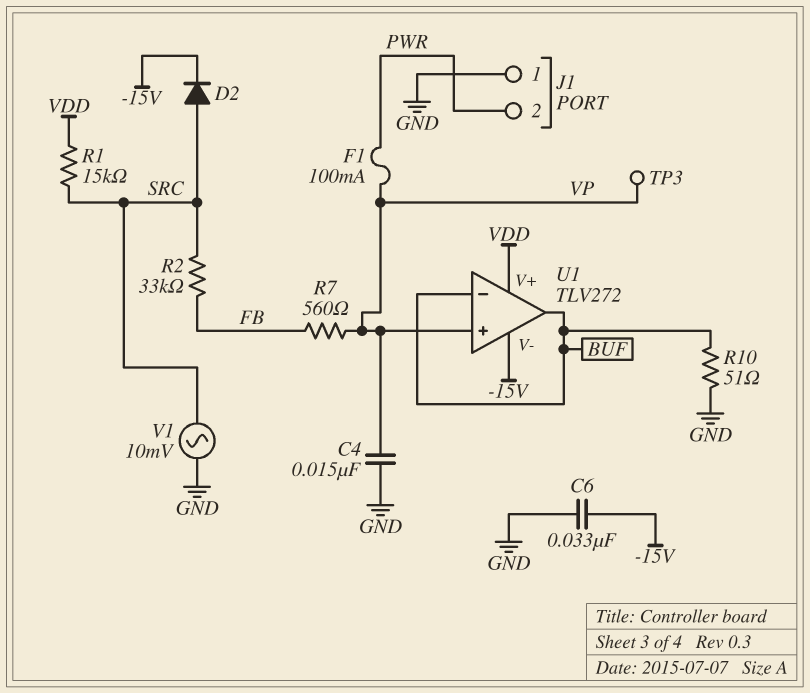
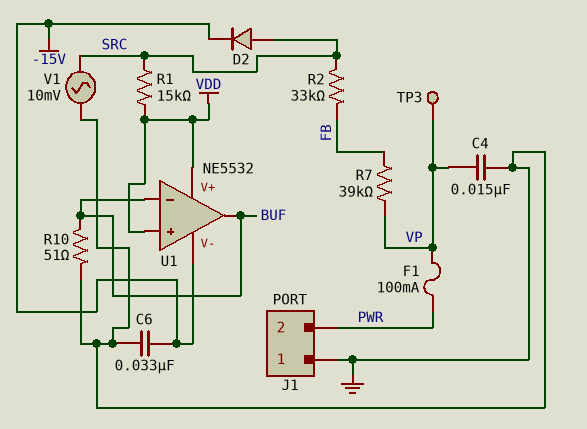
R7: 560 (FB, VP) -> 39k (FB, VP)
U1: TLV272 -> NE5532
U1 pin in+: VP -> VDD

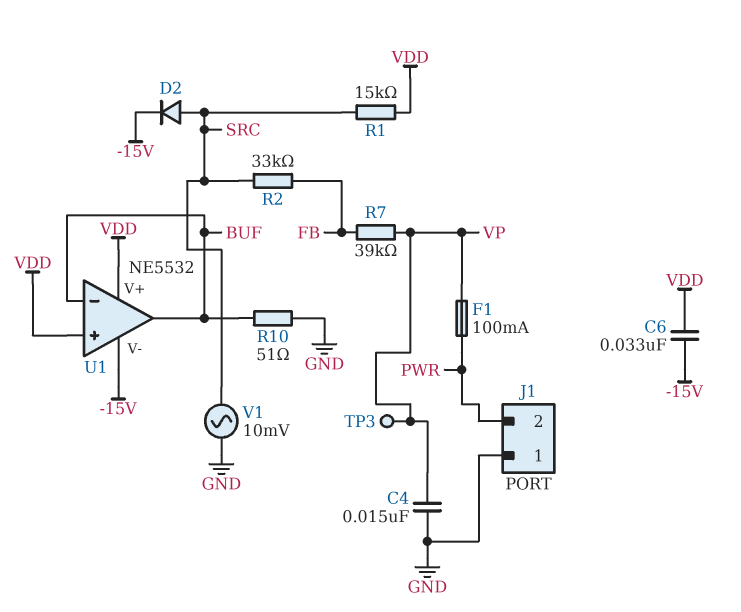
C6: 33nF (-15V, GND) -> 33nF (-15V, VDD)

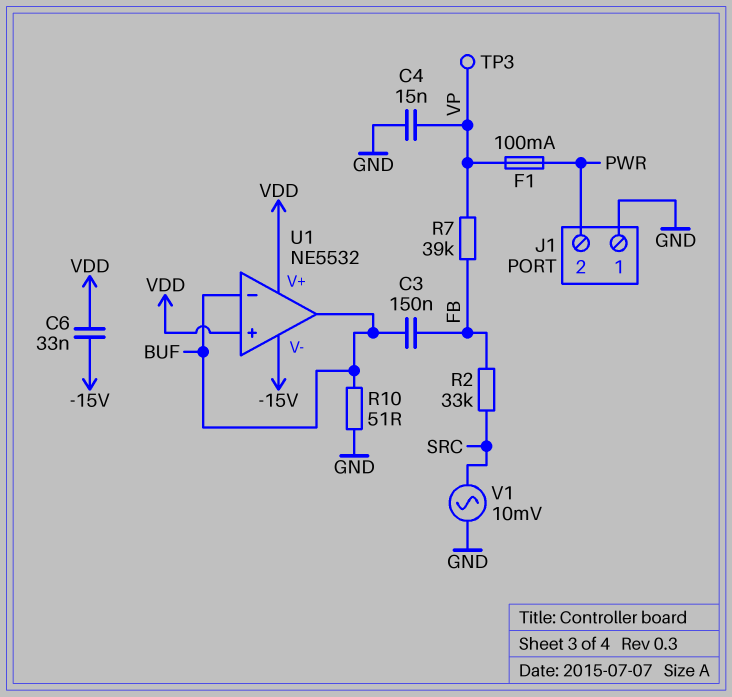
C3: none -> 150nF (BUF, FB)
D2: diode (A SRC, K -15V) -> none
R1: 15k (SRC, VDD) -> none

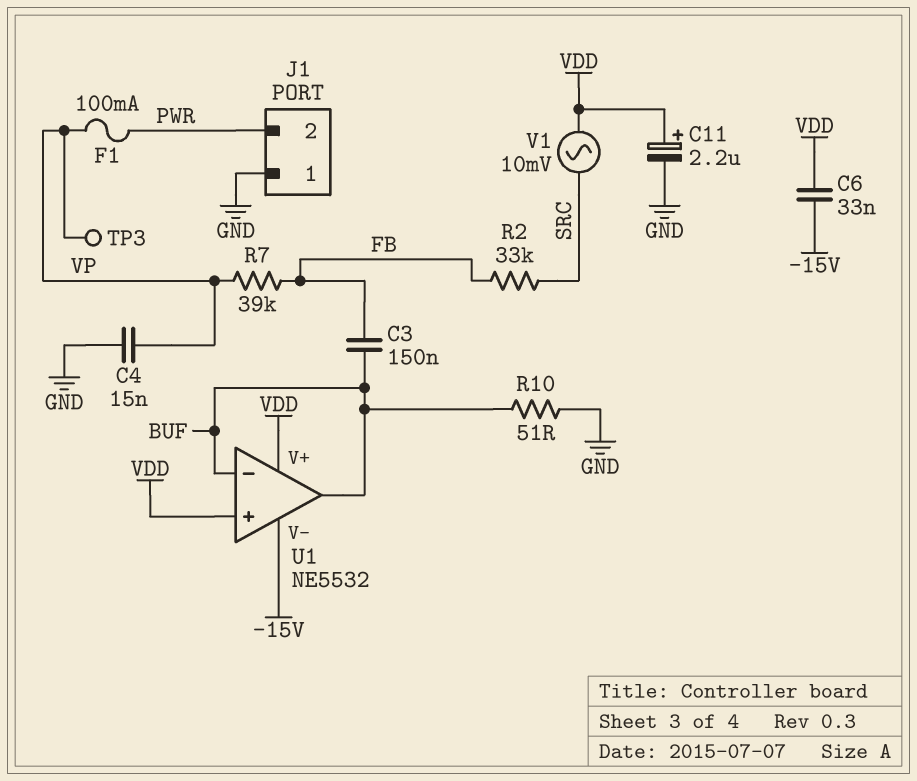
C11: none -> 2.2uF (plus VDD, minus GND)
V1: AC 10mV (GND, SRC) -> AC 10mV (SRC, VDD)

